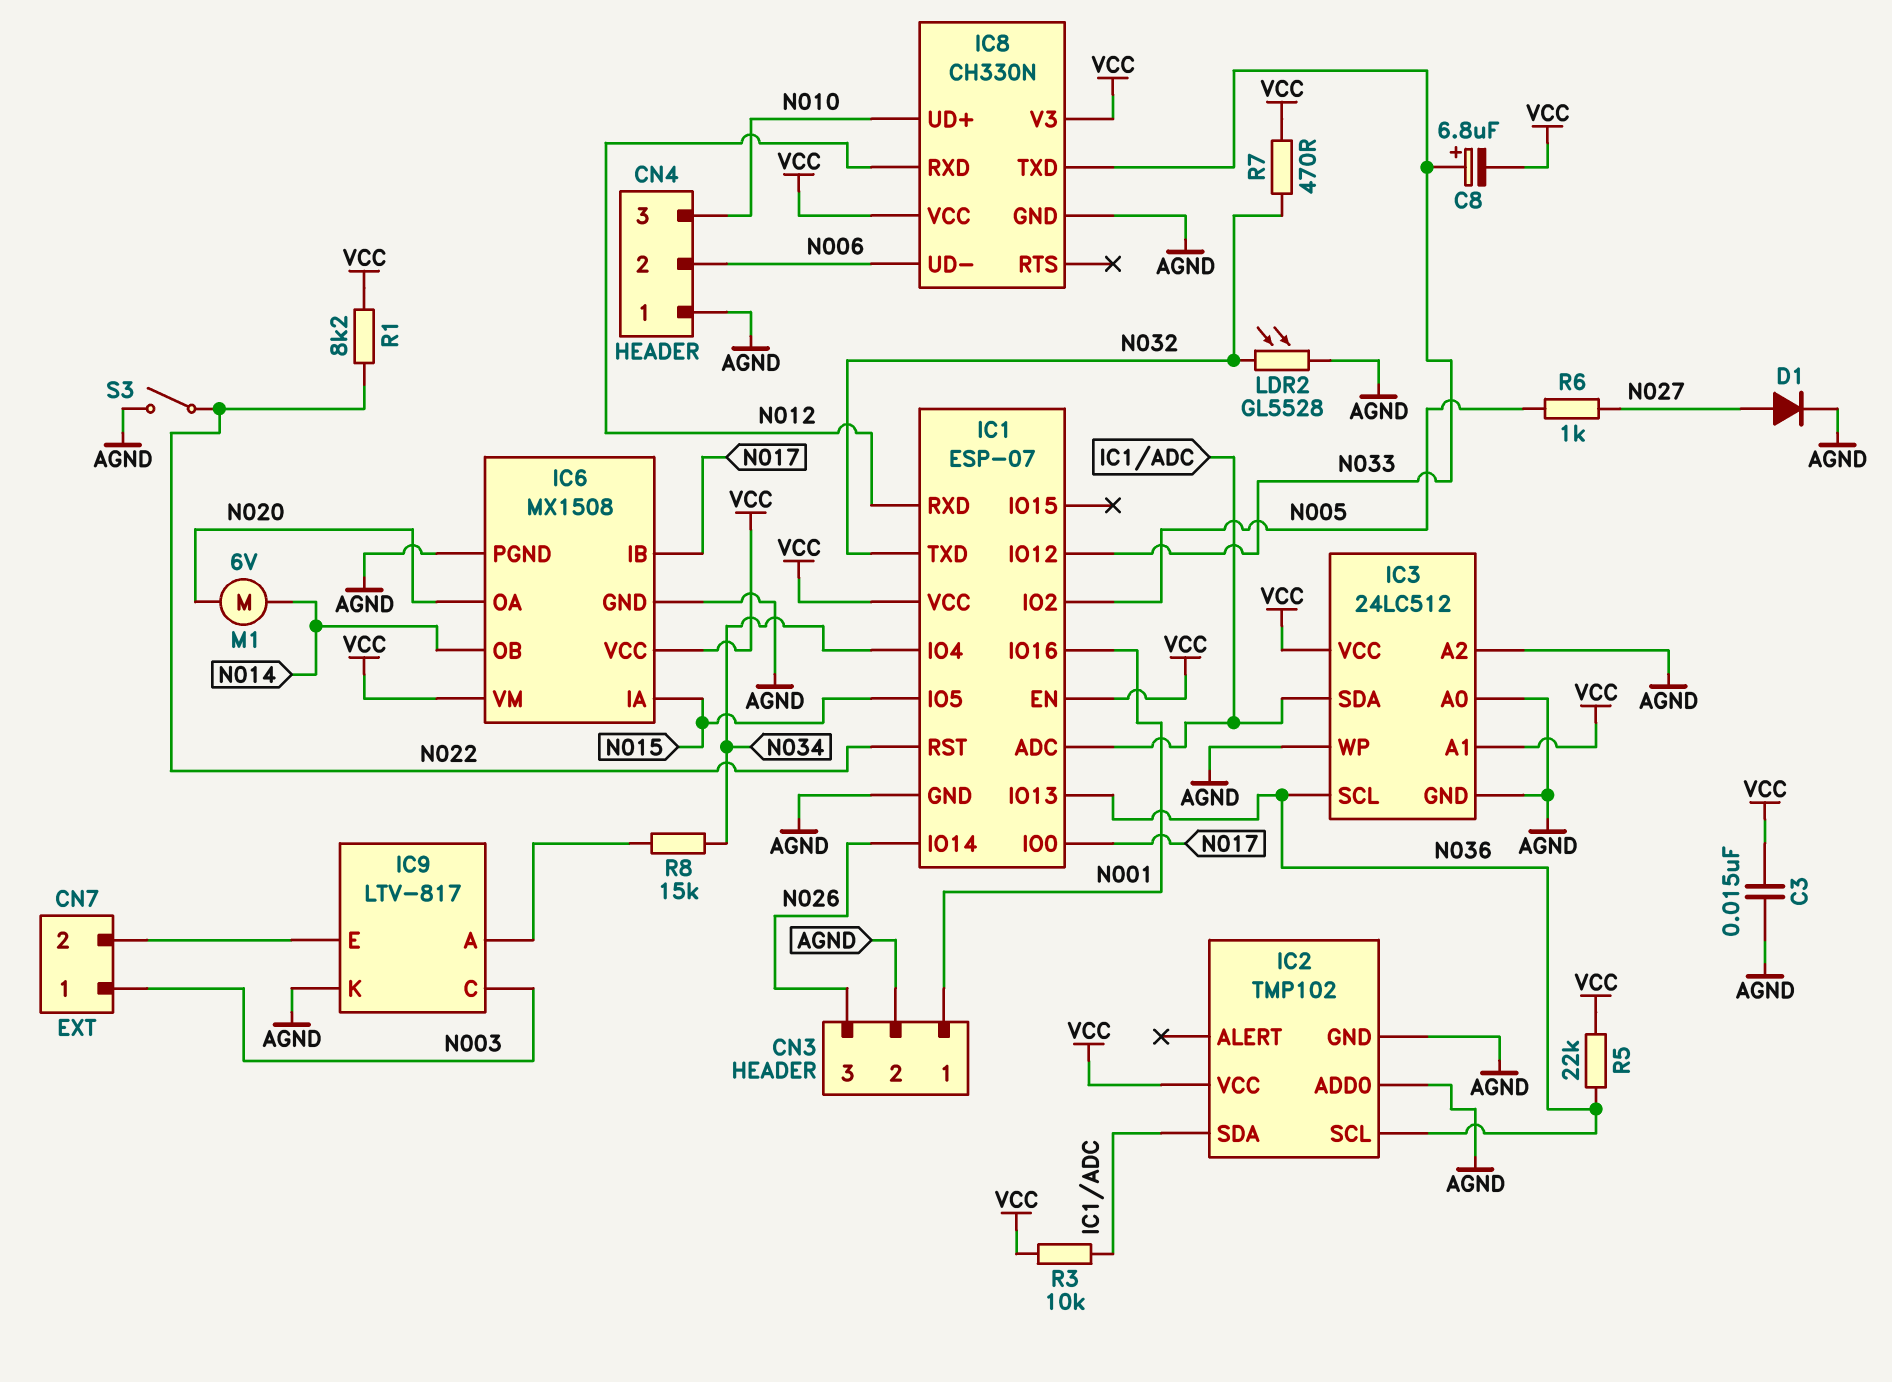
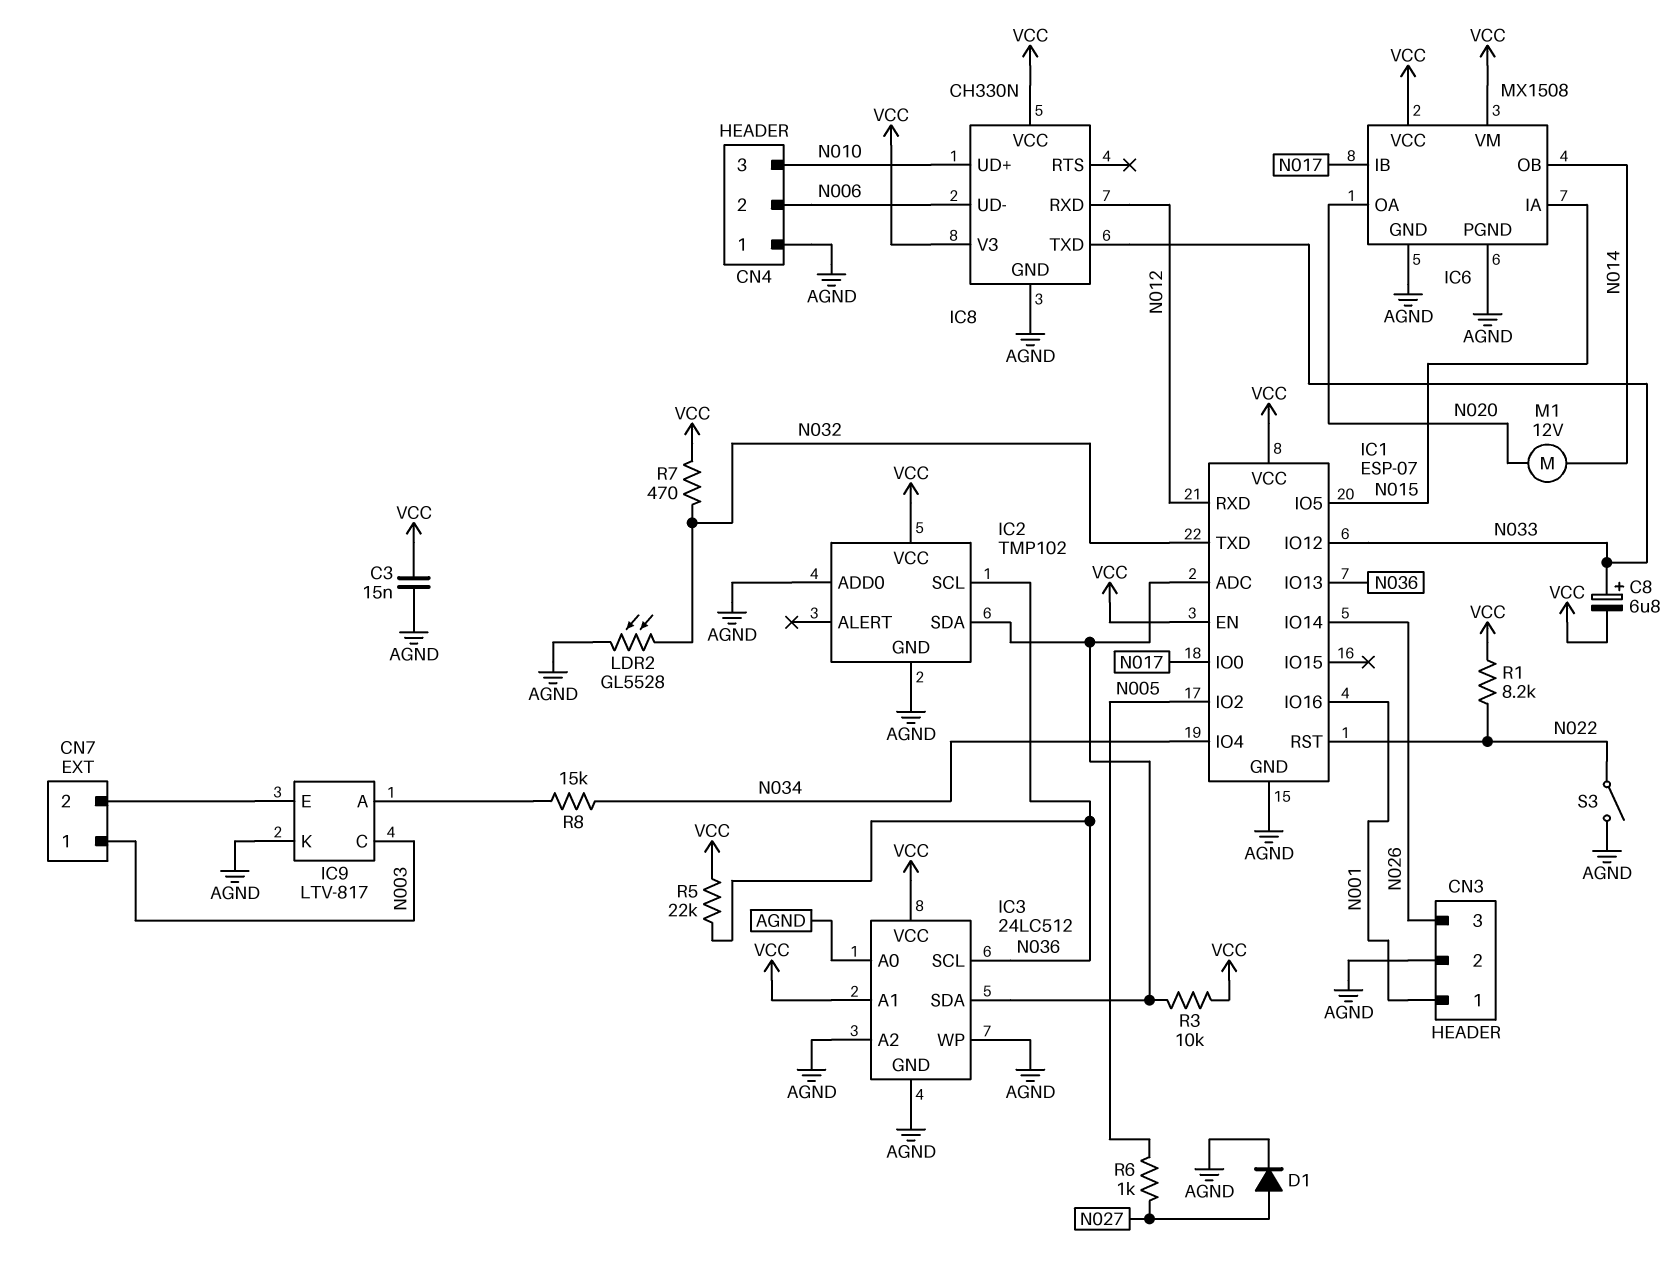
M1: motor 6V (N014, N020) -> motor 12V (N014, N020)

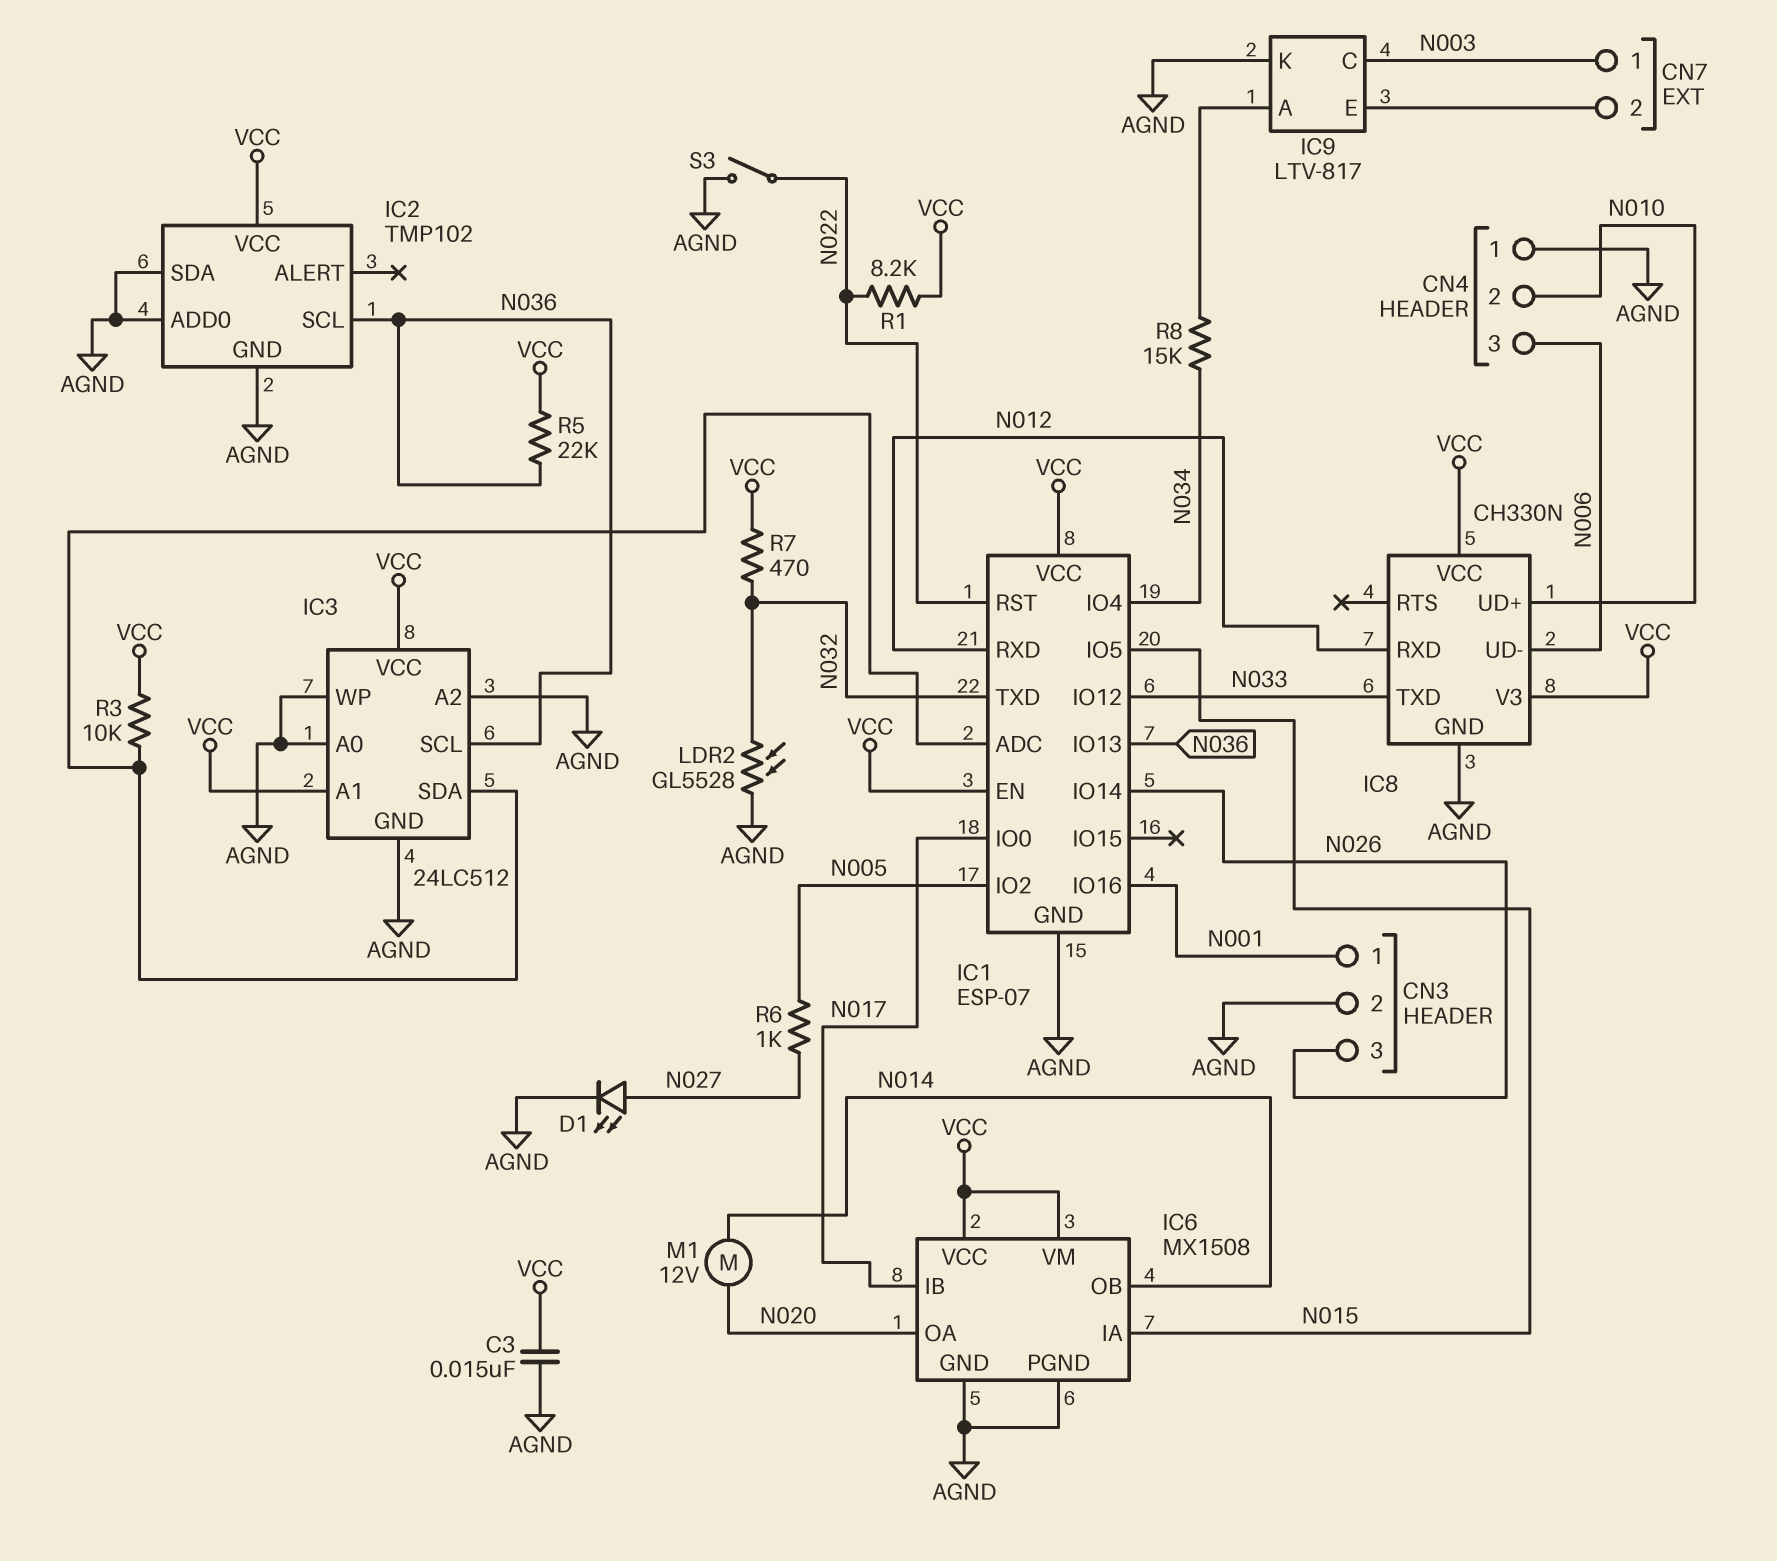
C8: 6.8uF (plus N033, minus VCC) -> none
CN4 pin 2: N006 -> N010
CN4 pin 3: N010 -> N006
D1: diode (A N027, K AGND) -> LED (A N027, K AGND)
IC2 pin SDA: IC1/ADC -> AGND

